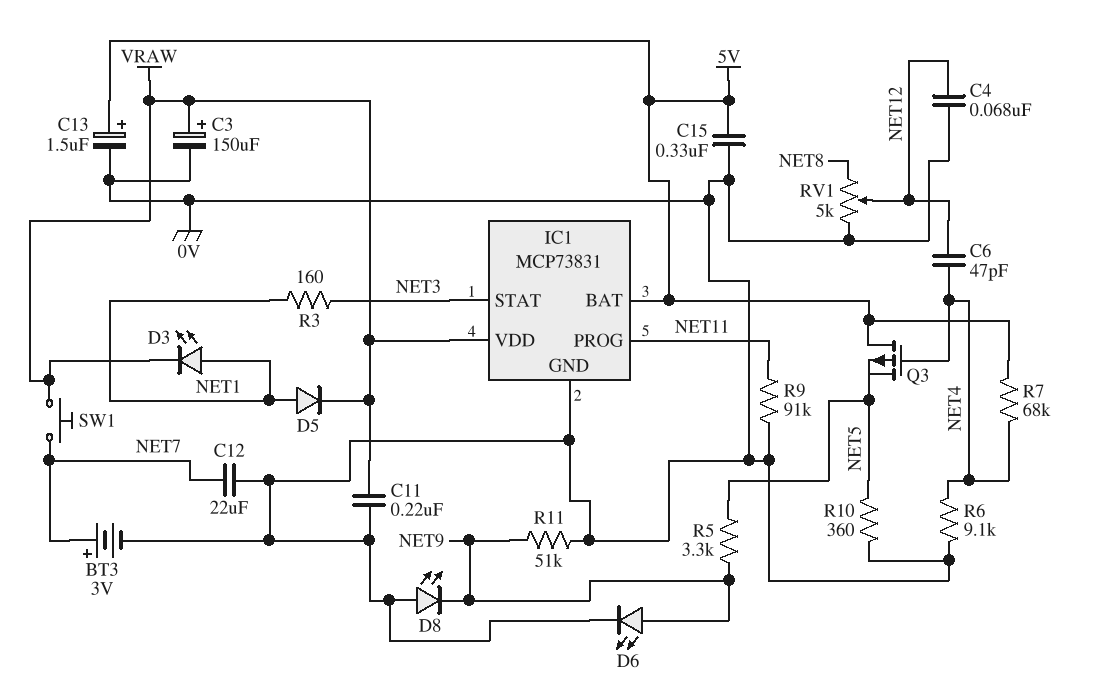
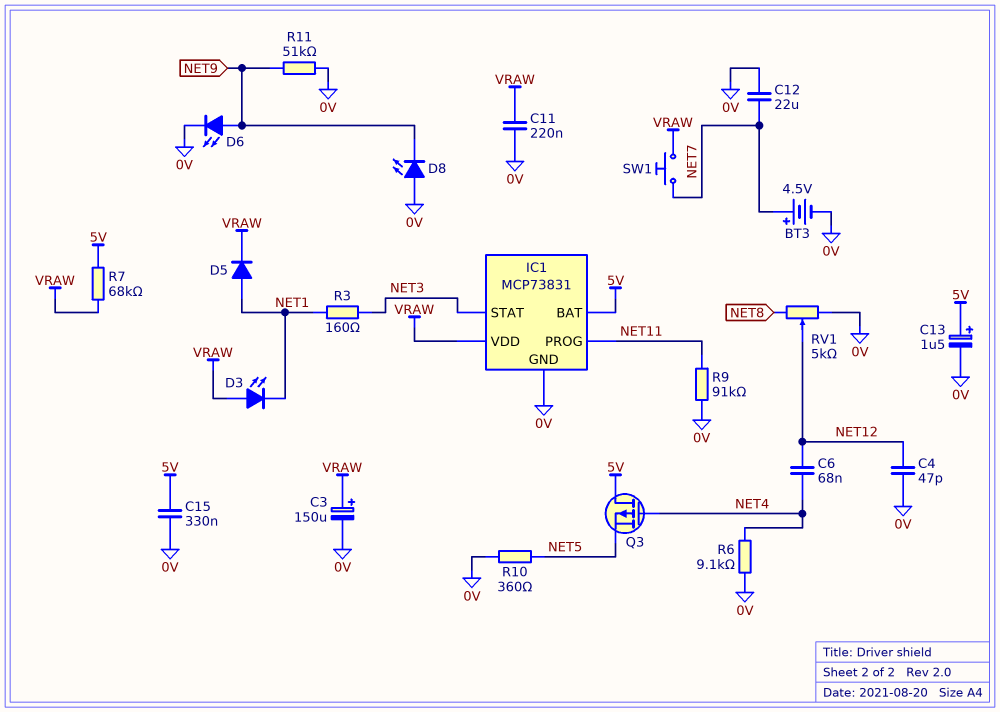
BT3: 3V (plus NET7, minus 0V) -> 4.5V (plus NET7, minus 0V)
C4: 68nF (0V, NET12) -> 47pF (0V, NET12)
C6: 47pF (NET4, NET12) -> 68nF (NET4, NET12)
D3: LED (A NET1, K VRAW) -> LED (A VRAW, K NET1)
R5: 3.3k (NET5, NET9) -> none
R7: 68k (5V, NET4) -> 68k (5V, VRAW)

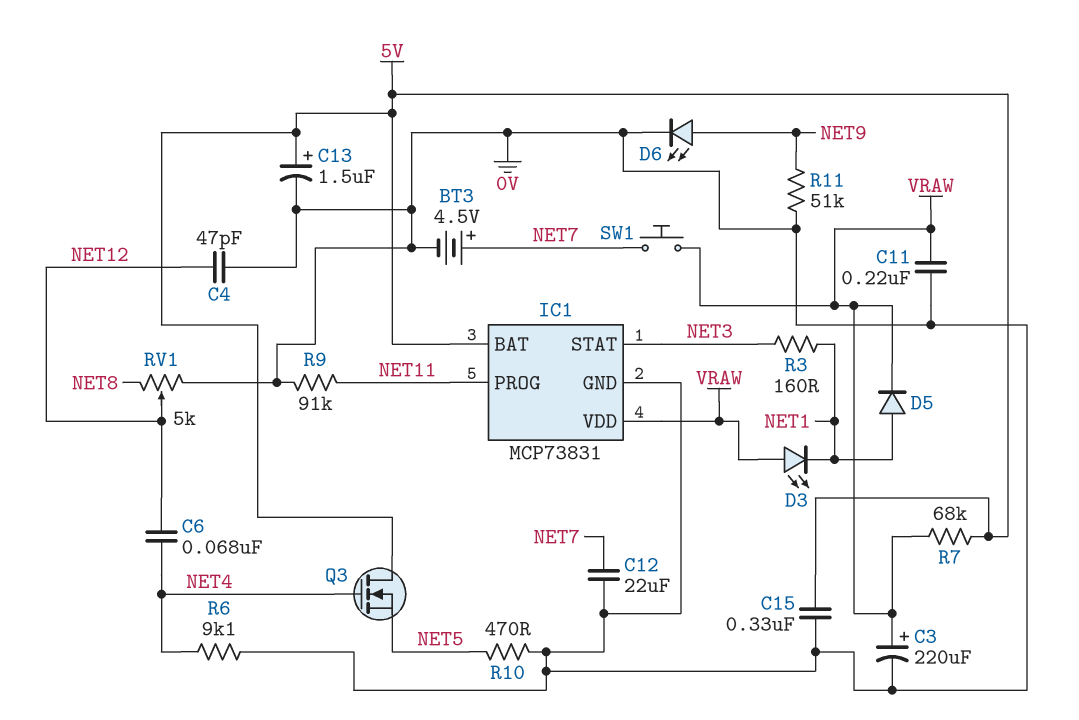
C3: 150uF (plus VRAW, minus 0V) -> 220uF (plus VRAW, minus 0V)
D8: LED (A 0V, K NET9) -> none
Q3: PMOS (G NET4, D 5V, S NET5) -> NMOS (G NET4, D 5V, S NET5)
R10: 360 (0V, NET5) -> 470 (0V, NET5)

